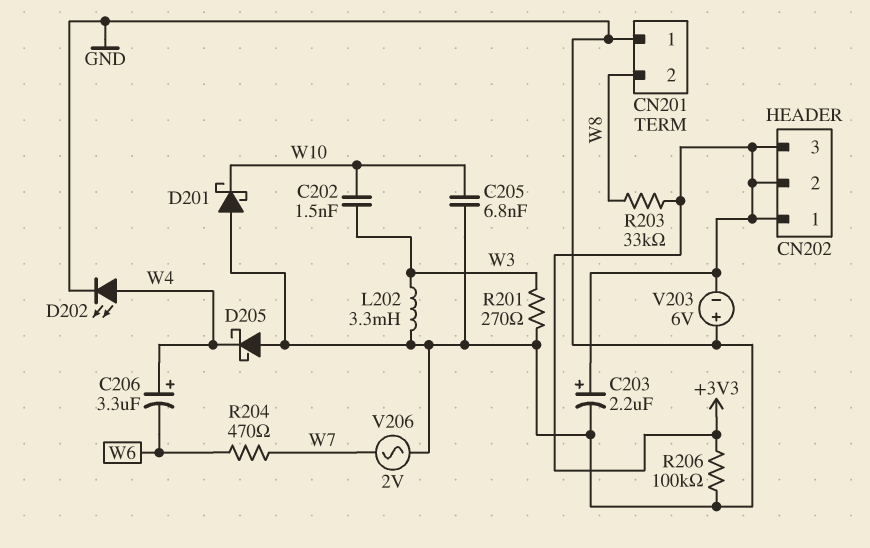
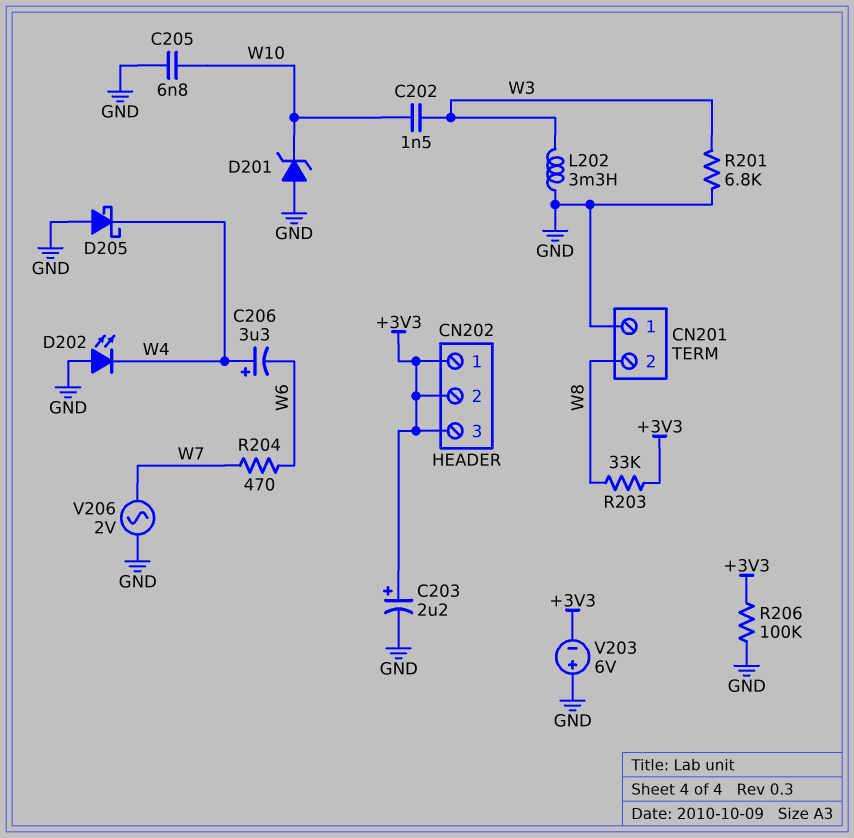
D201: schottky (A GND, K W10) -> zener (A GND, K W10)
D202: LED (A W4, K GND) -> LED (A GND, K W4)
R201: 270 (GND, W3) -> 6.8k (GND, W3)

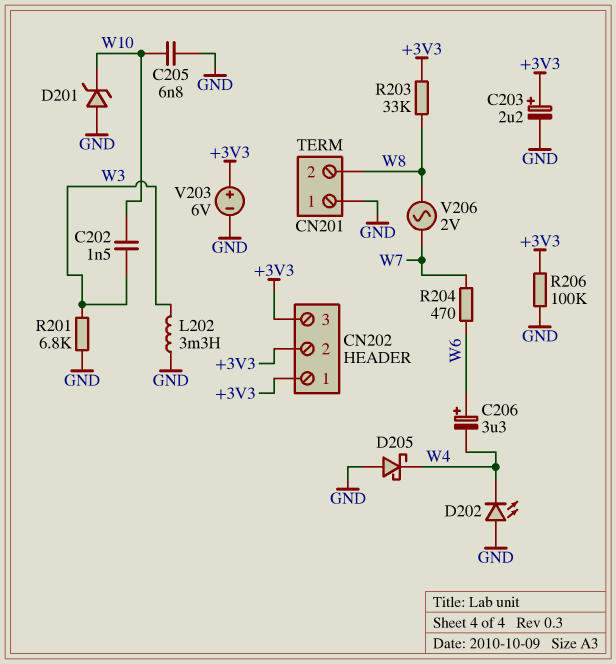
C206: 3.3uF (plus W4, minus W6) -> 3.3uF (plus W6, minus W4)
V203: 6V (plus GND, minus +3V3) -> 6V (plus +3V3, minus GND)
V206: AC 2V (GND, W7) -> AC 2V (W7, W8)

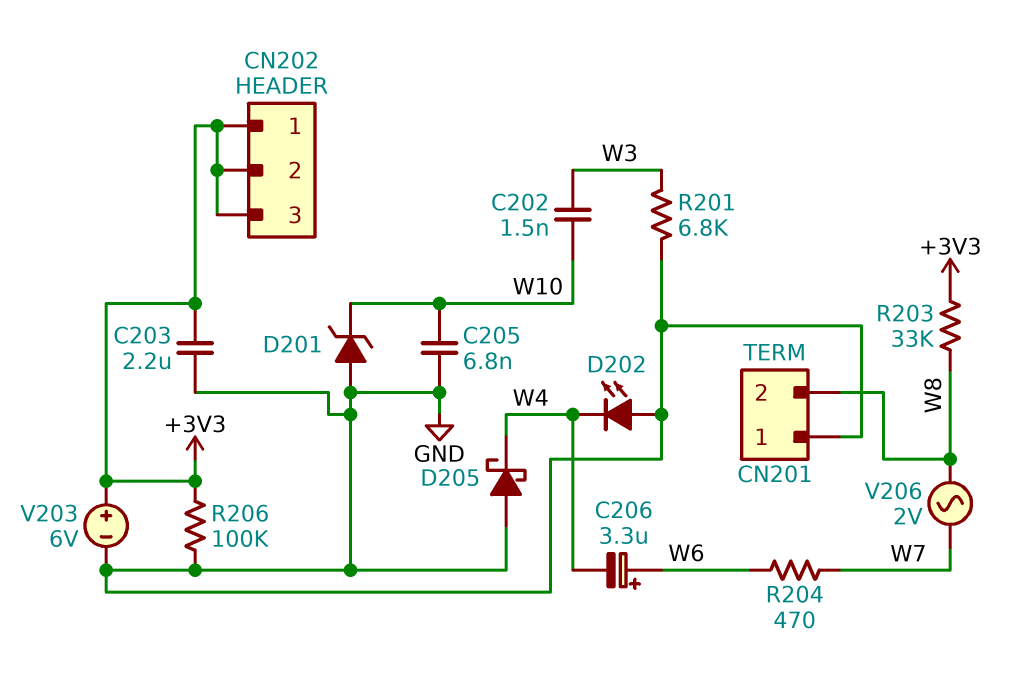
C203: 2.2uF (plus +3V3, minus GND) -> 2.2uF (+3V3, GND)
L202: 3.3mH (GND, W3) -> none

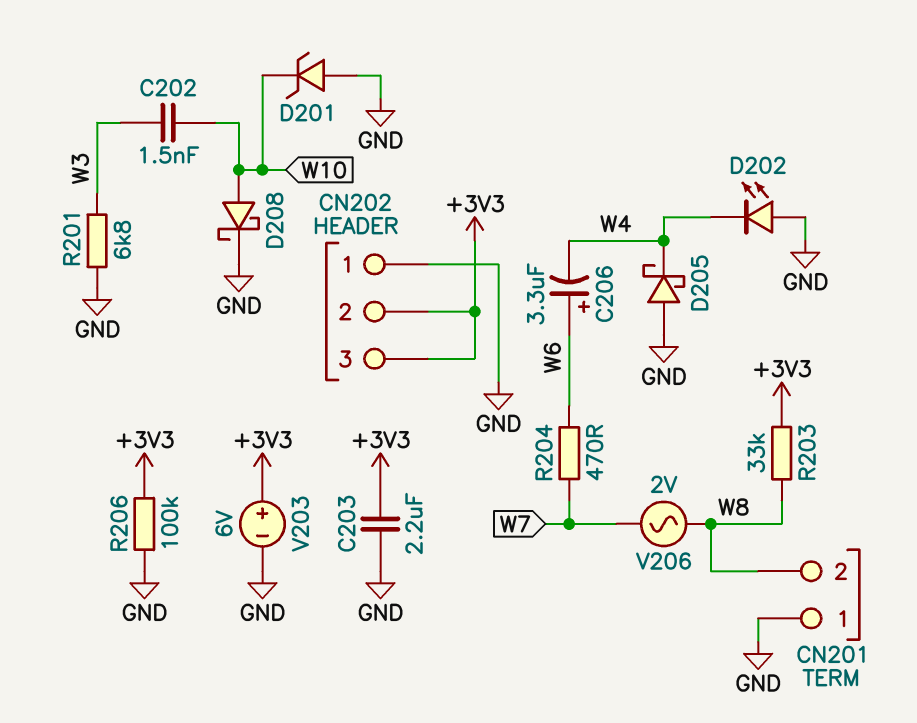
C205: 6.8nF (GND, W10) -> none
CN202 pin 1: +3V3 -> GND
D208: none -> schottky (A W10, K GND)

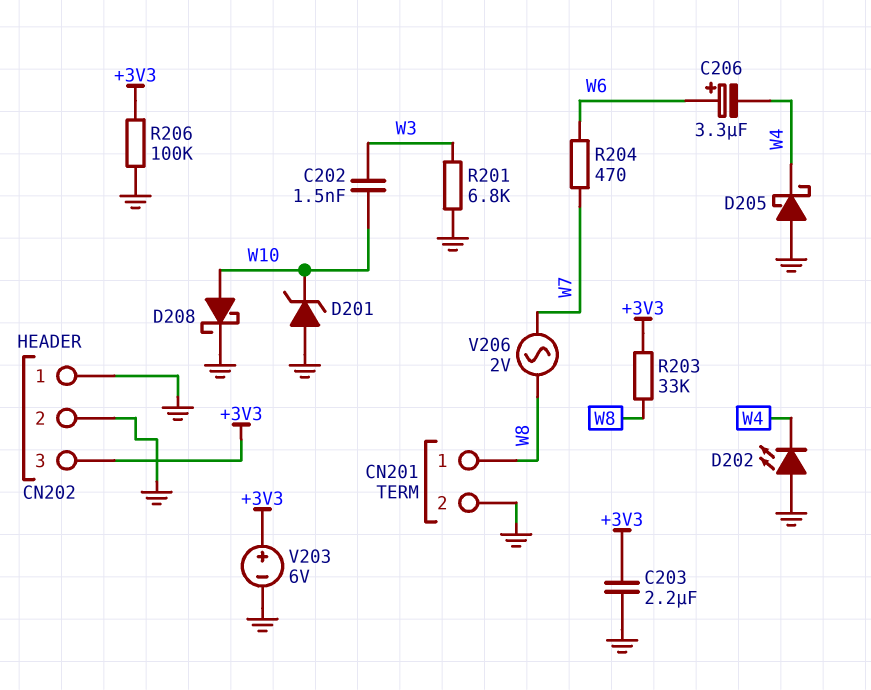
CN201 pin 1: GND -> W8
CN201 pin 2: W8 -> GND
CN202 pin 2: +3V3 -> GND

